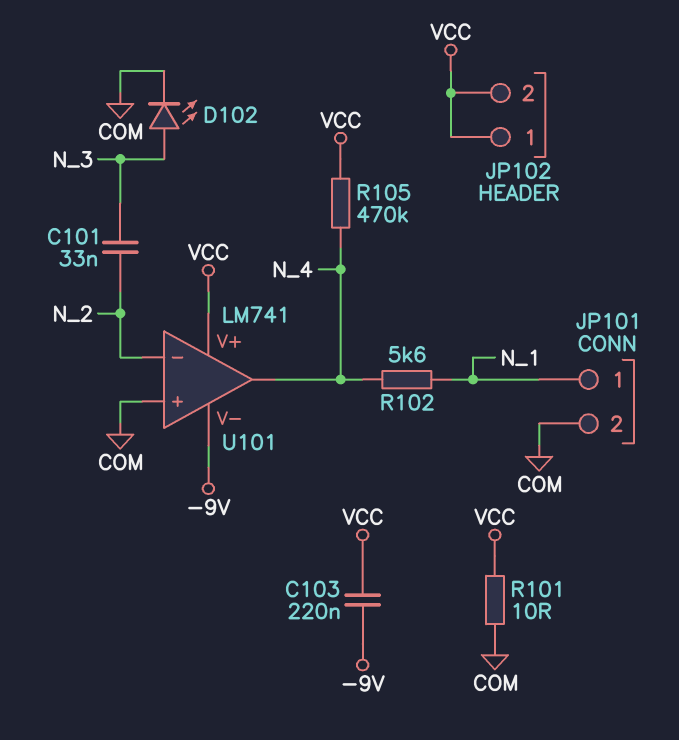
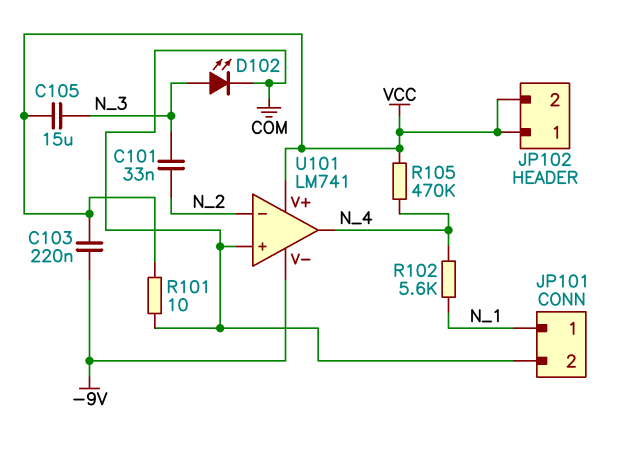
C105: none -> 15uF (N_3, VCC)

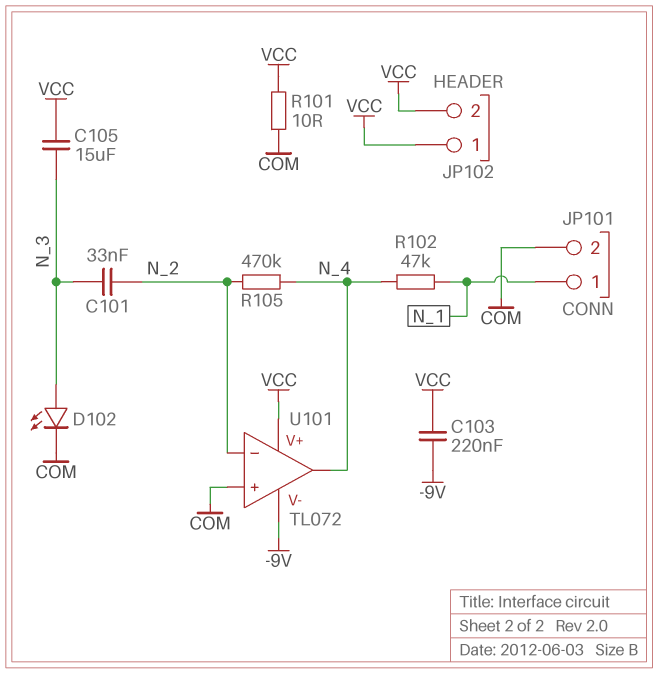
R102: 5.6k (N_1, N_4) -> 47k (N_1, N_4)
R105: 470k (N_4, VCC) -> 470k (N_2, N_4)
U101: LM741 -> TL072

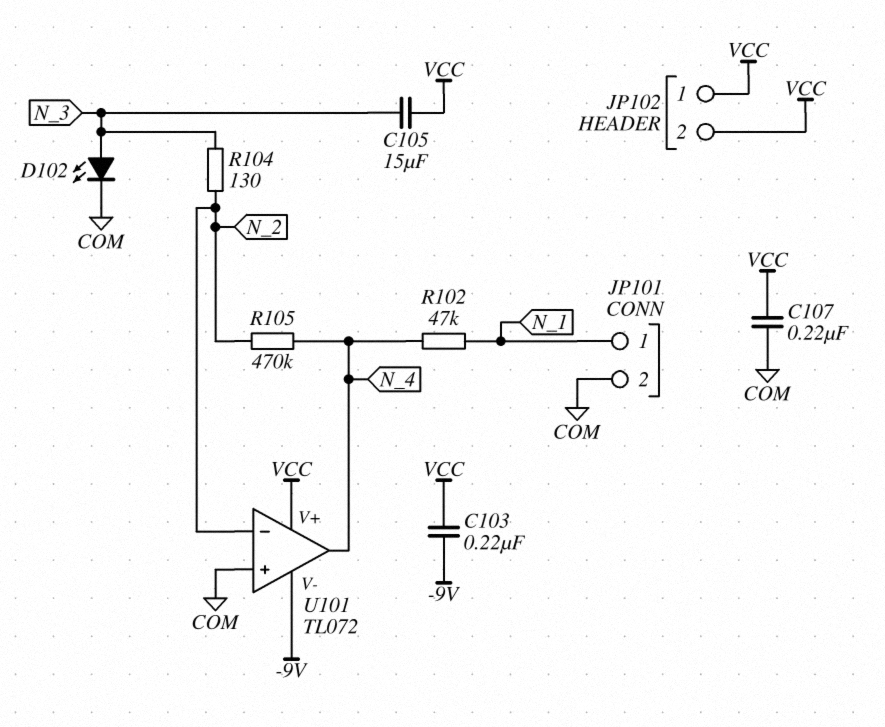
C101: 33nF (N_2, N_3) -> none
C107: none -> 220nF (COM, VCC)
R101: 10 (COM, VCC) -> none
R104: none -> 130 (N_2, N_3)

